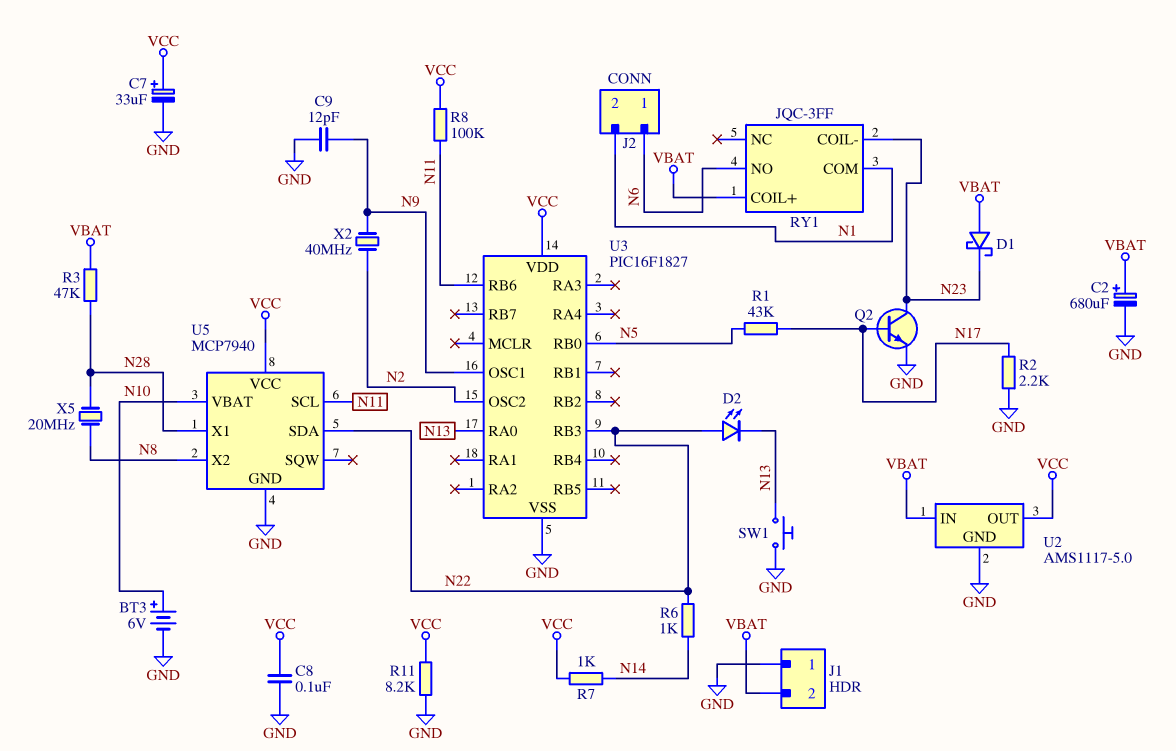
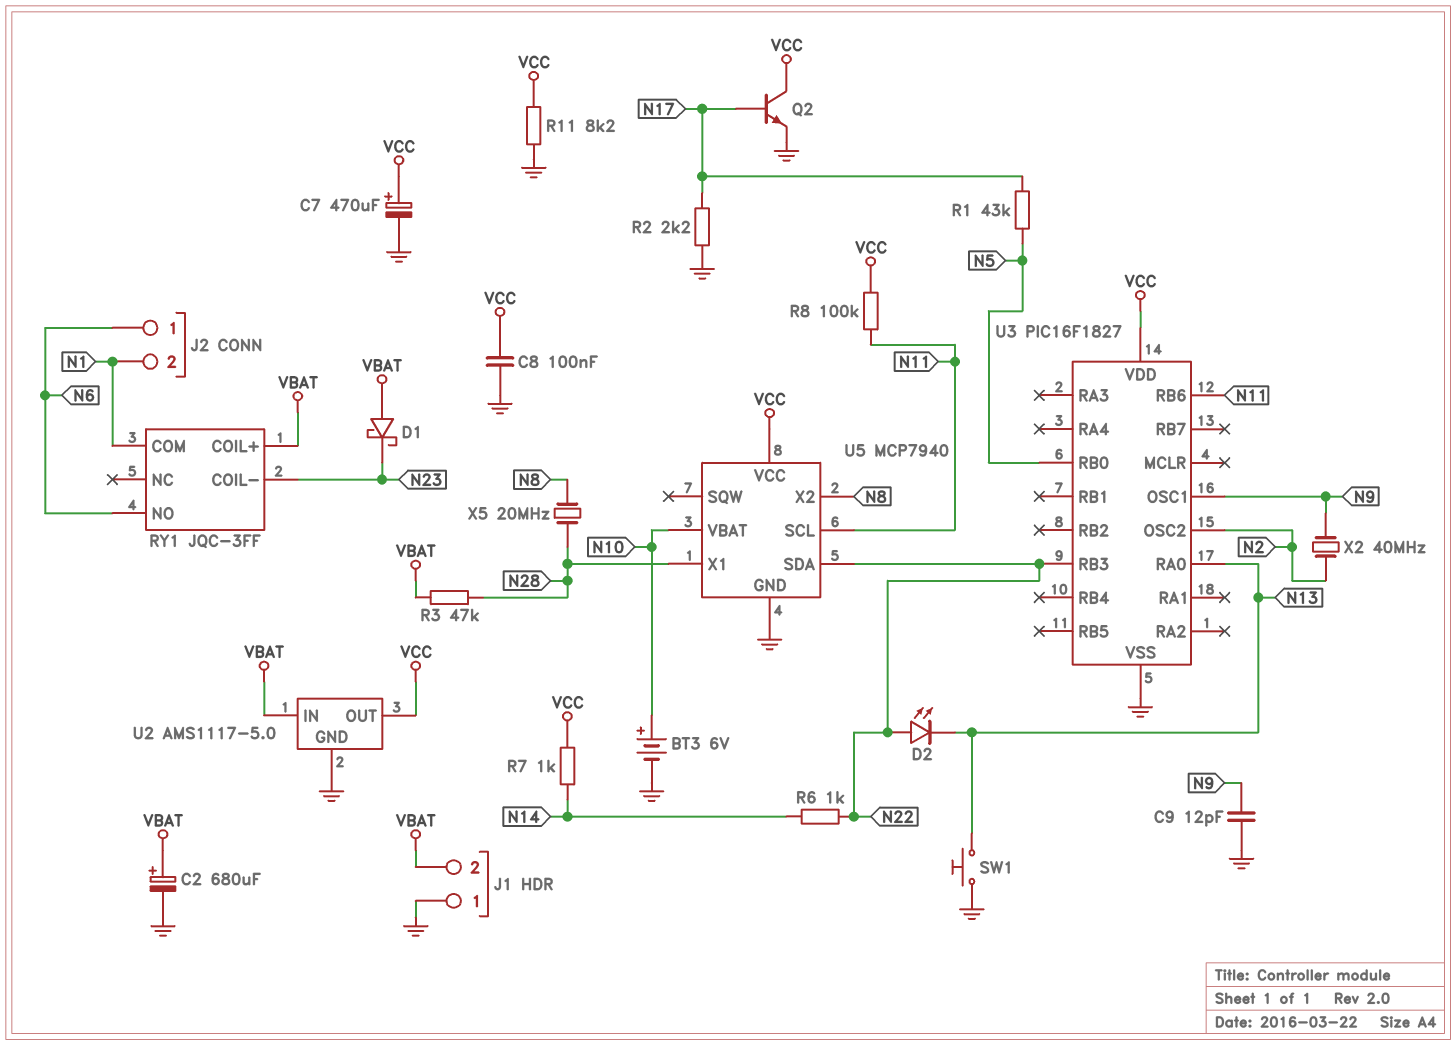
C7: 33uF (plus VCC, minus GND) -> 470uF (plus VCC, minus GND)
Q2: NPN (B N17, C N23, E GND) -> NPN (B N17, C VCC, E GND)

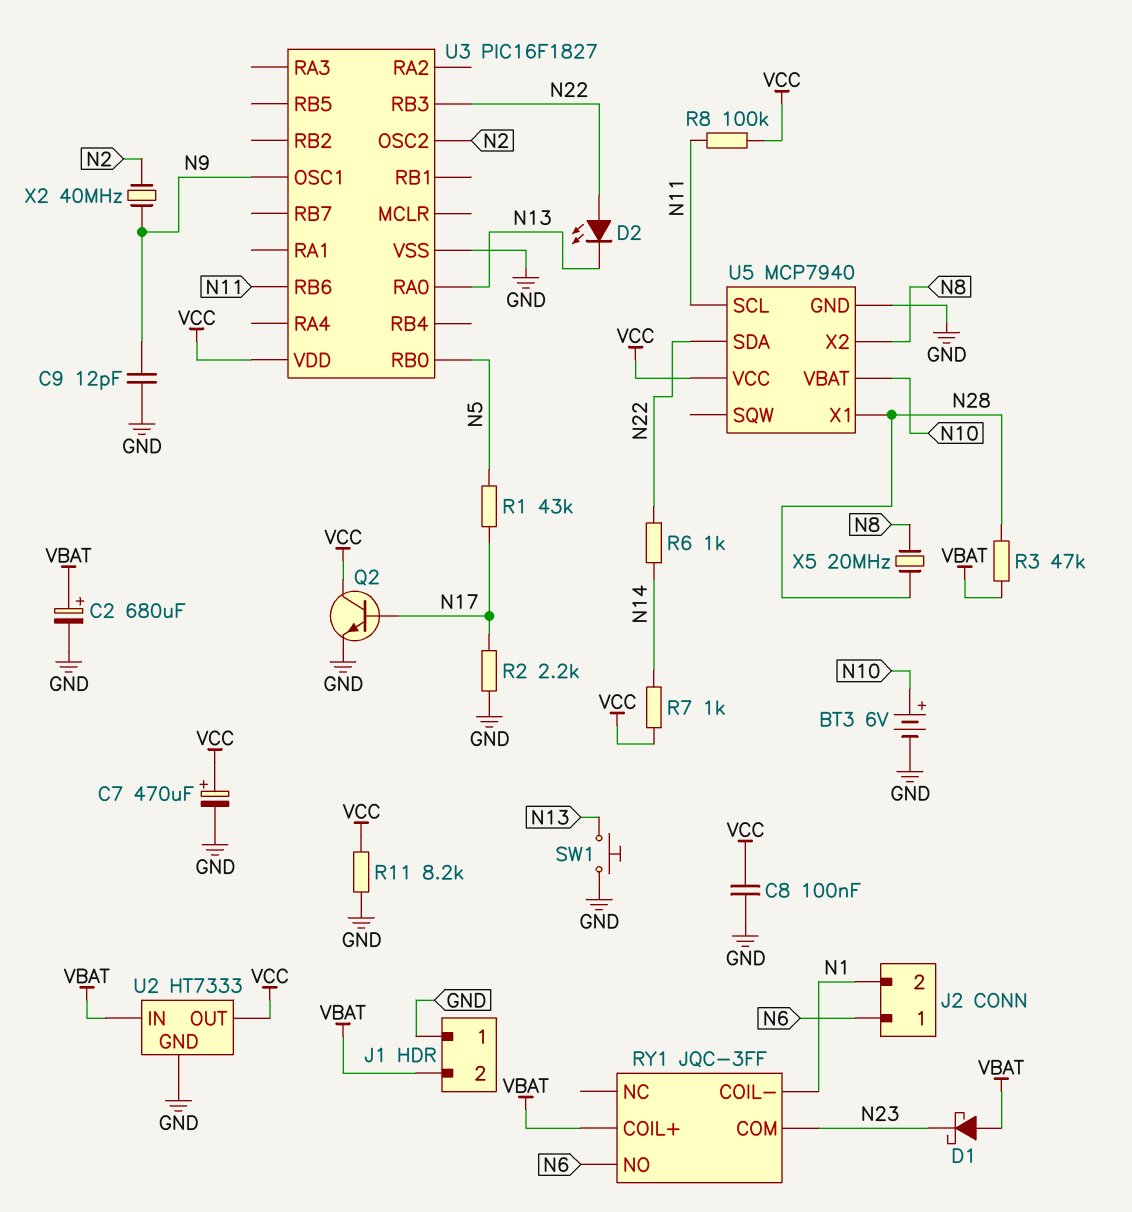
RY1 pin COIL-: N23 -> N1
RY1 pin COM: N1 -> N23
U2: AMS1117-5.0 -> HT7333

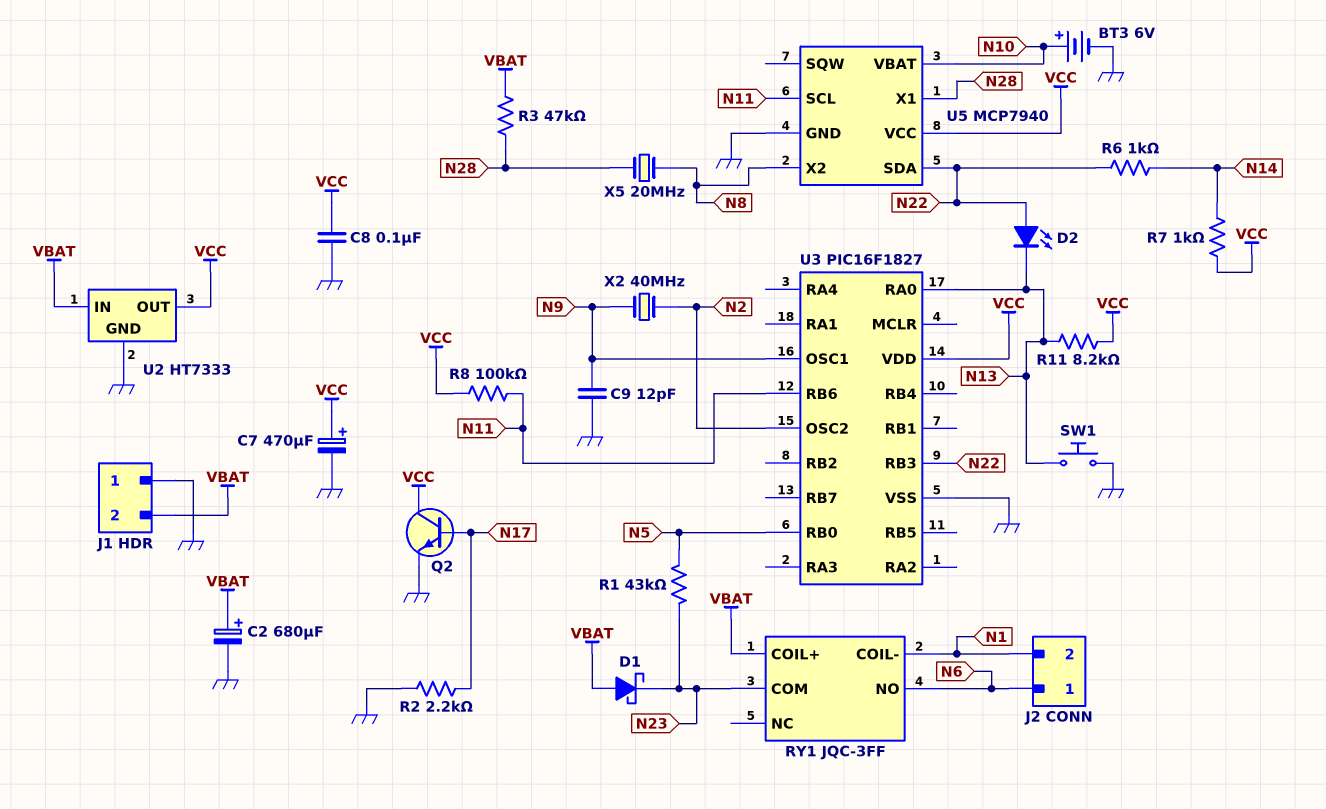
R1: 43k (N5, N17) -> 43k (N5, N23)
R11: 8.2k (GND, VCC) -> 8.2k (N13, VCC)

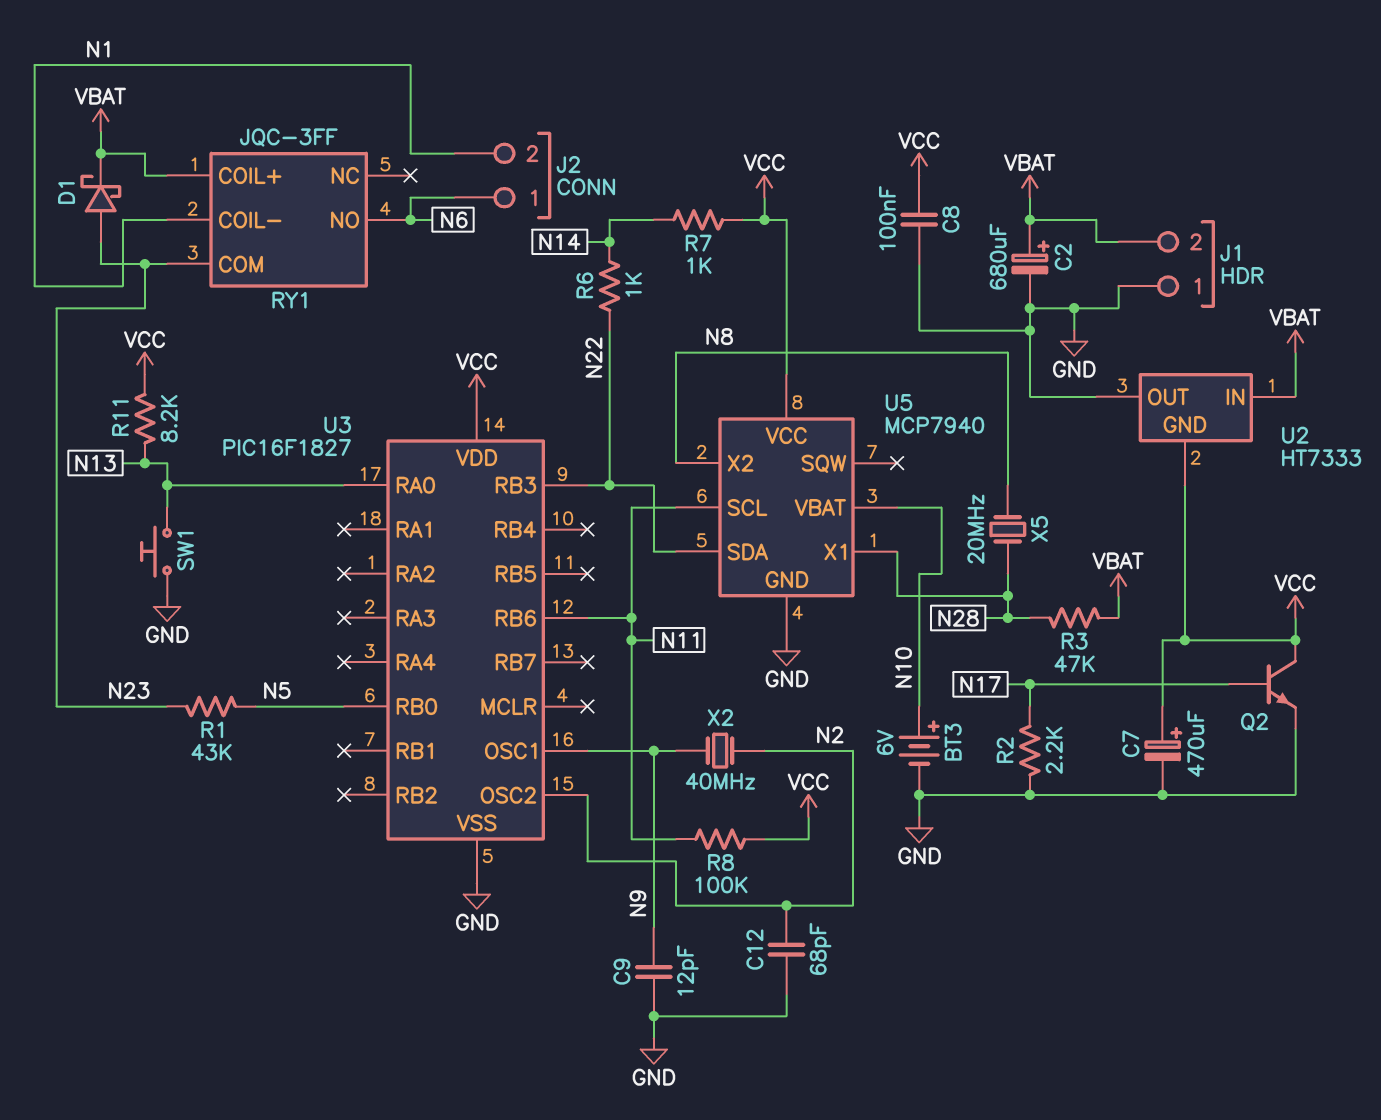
C12: none -> 68pF (GND, N2)
D1: schottky (A VBAT, K N23) -> schottky (A N23, K VBAT)
D2: LED (A N22, K N13) -> none
U2 pin GND: GND -> VCC
U2 pin OUT: VCC -> GND

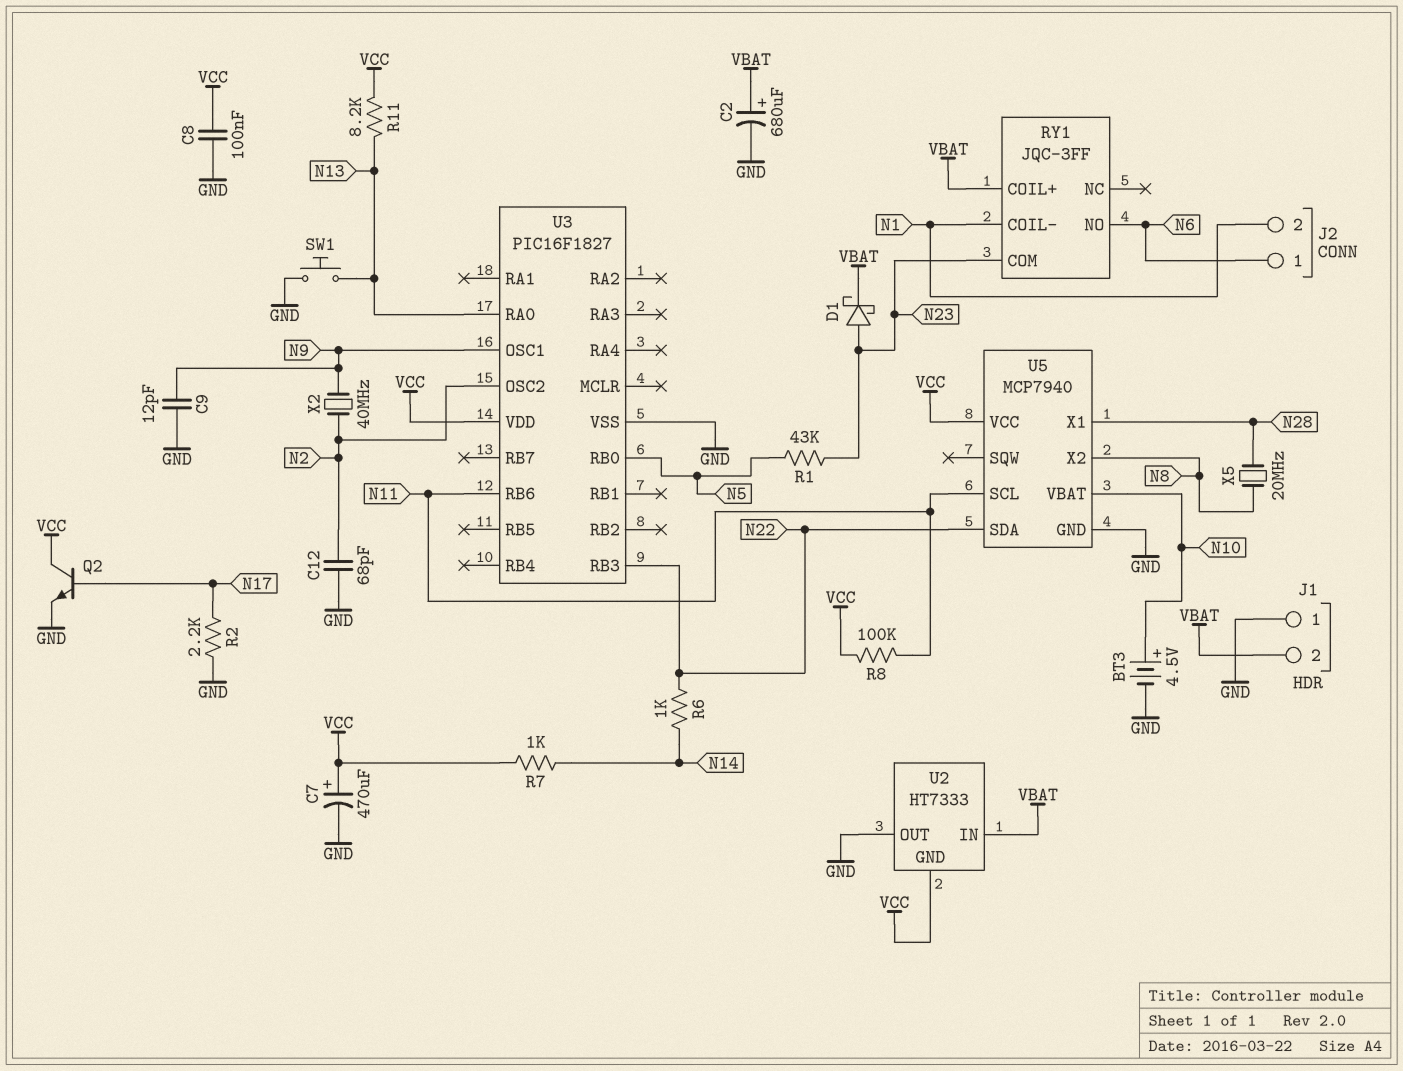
BT3: 6V (plus N10, minus GND) -> 4.5V (plus N10, minus GND)
R3: 47k (N28, VBAT) -> none

